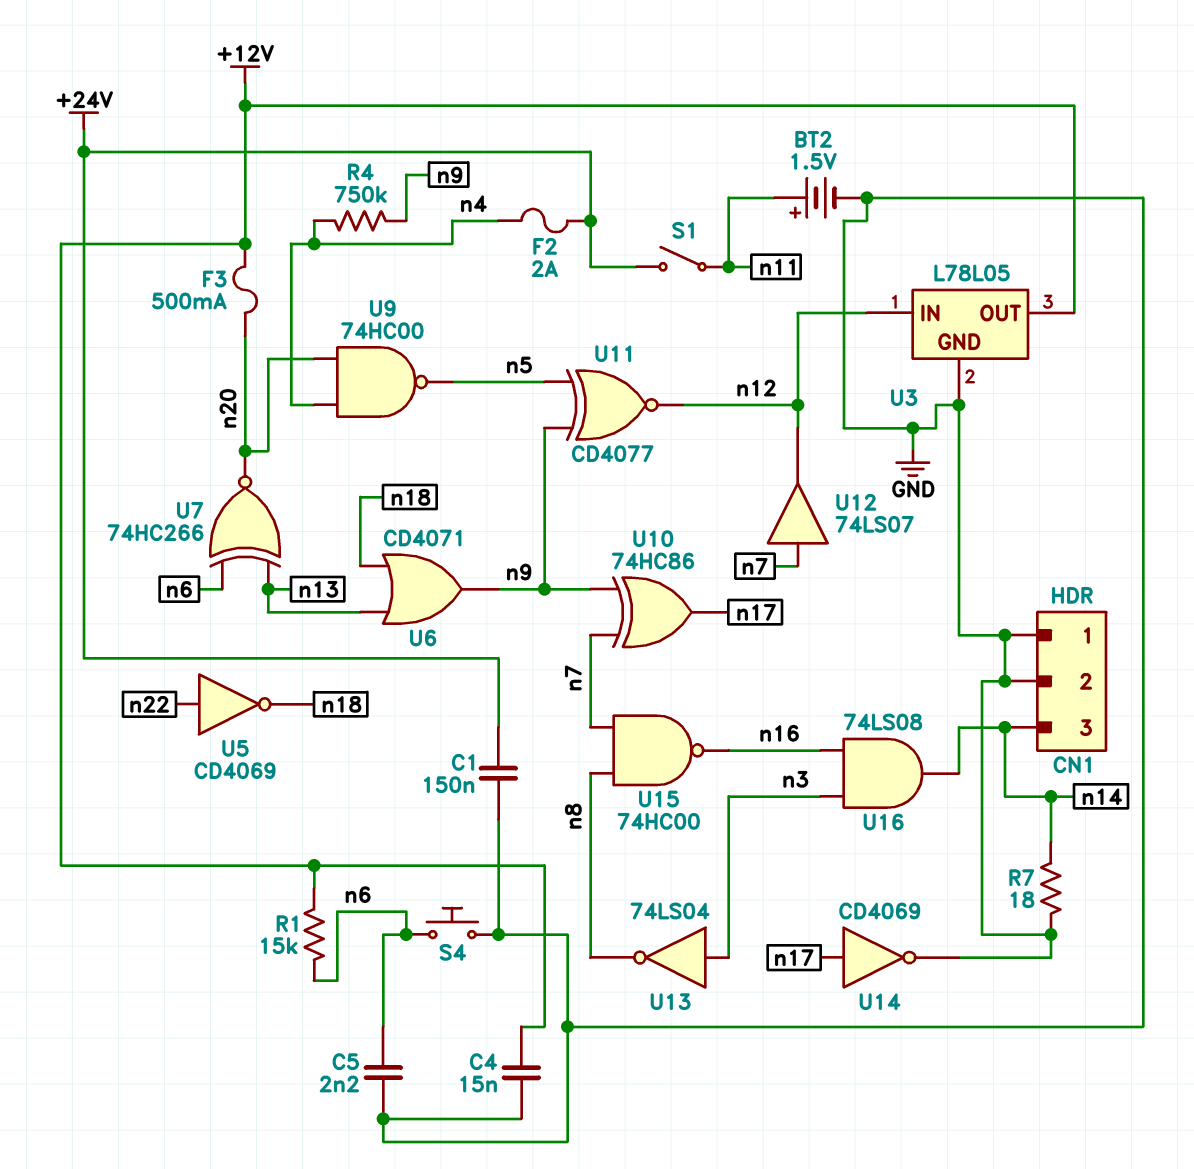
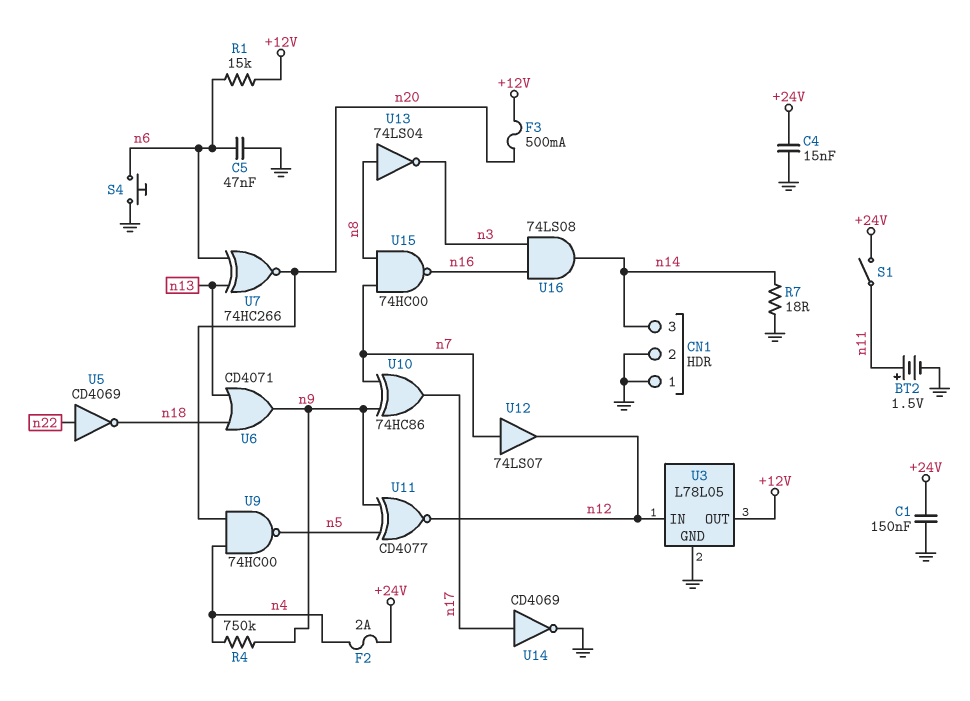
C4: 15nF (+12V, GND) -> 15nF (+24V, GND)
C5: 2.2nF (GND, n6) -> 47nF (GND, n6)
U13: NOT 74LS04 (in n3, out n8) -> NOT 74LS04 (in n8, out n3)

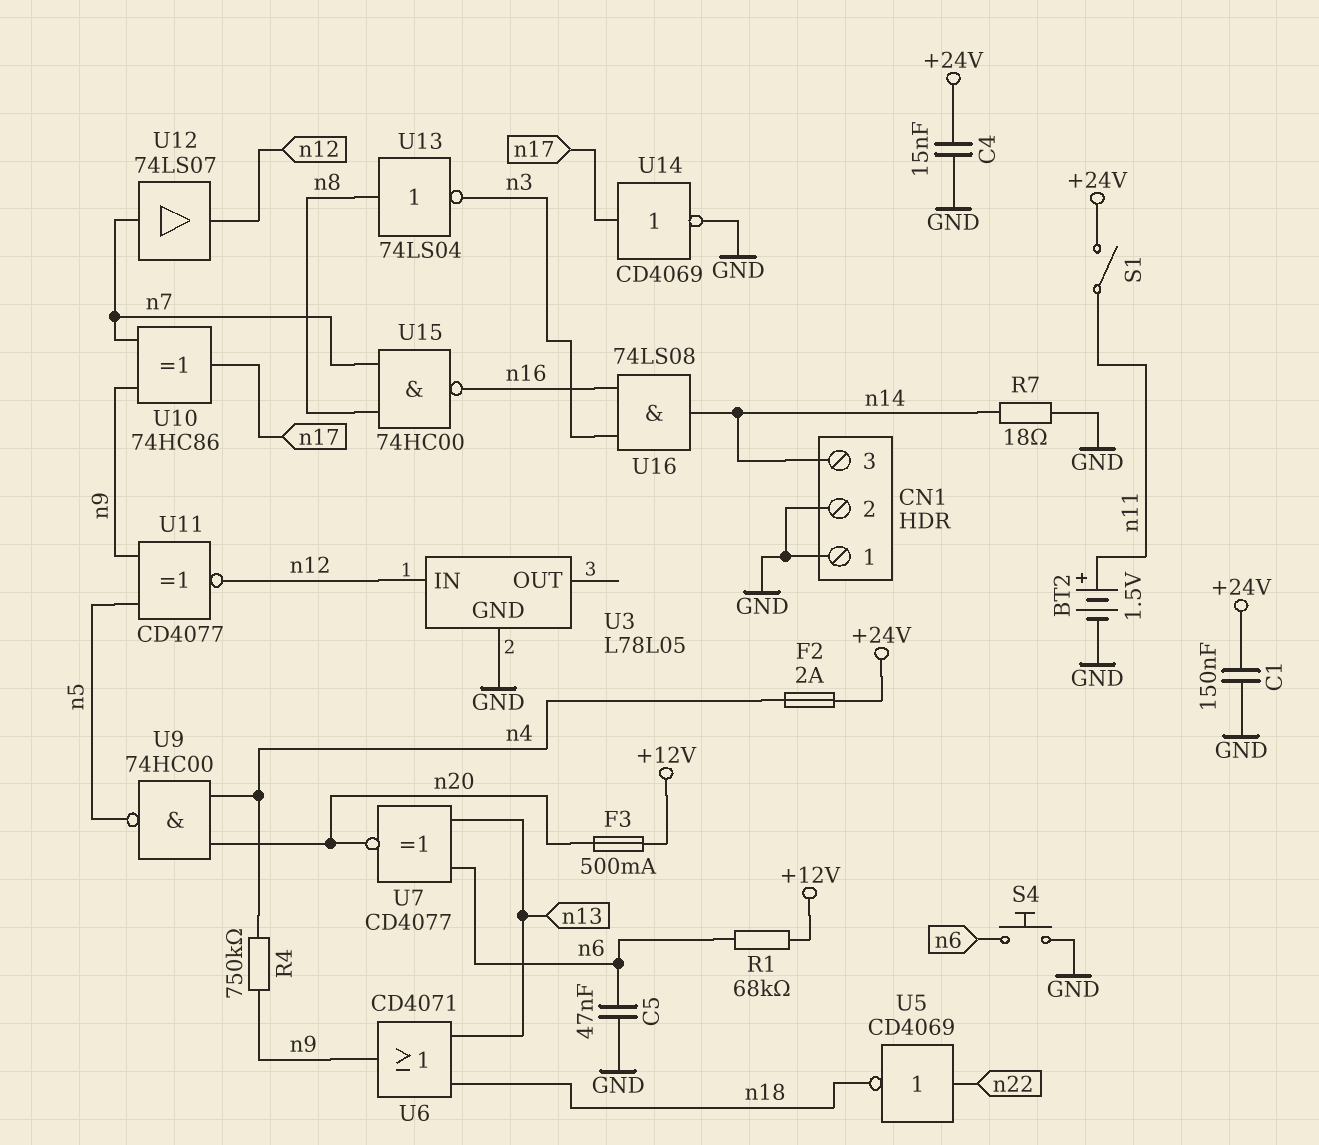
R1: 15k (+12V, n6) -> 68k (+12V, n6)
U3 pin OUT: +12V -> none
U7: XNOR 74HC266 (in n6, in n13, out n20) -> XNOR CD4077 (in n6, in n13, out n20)

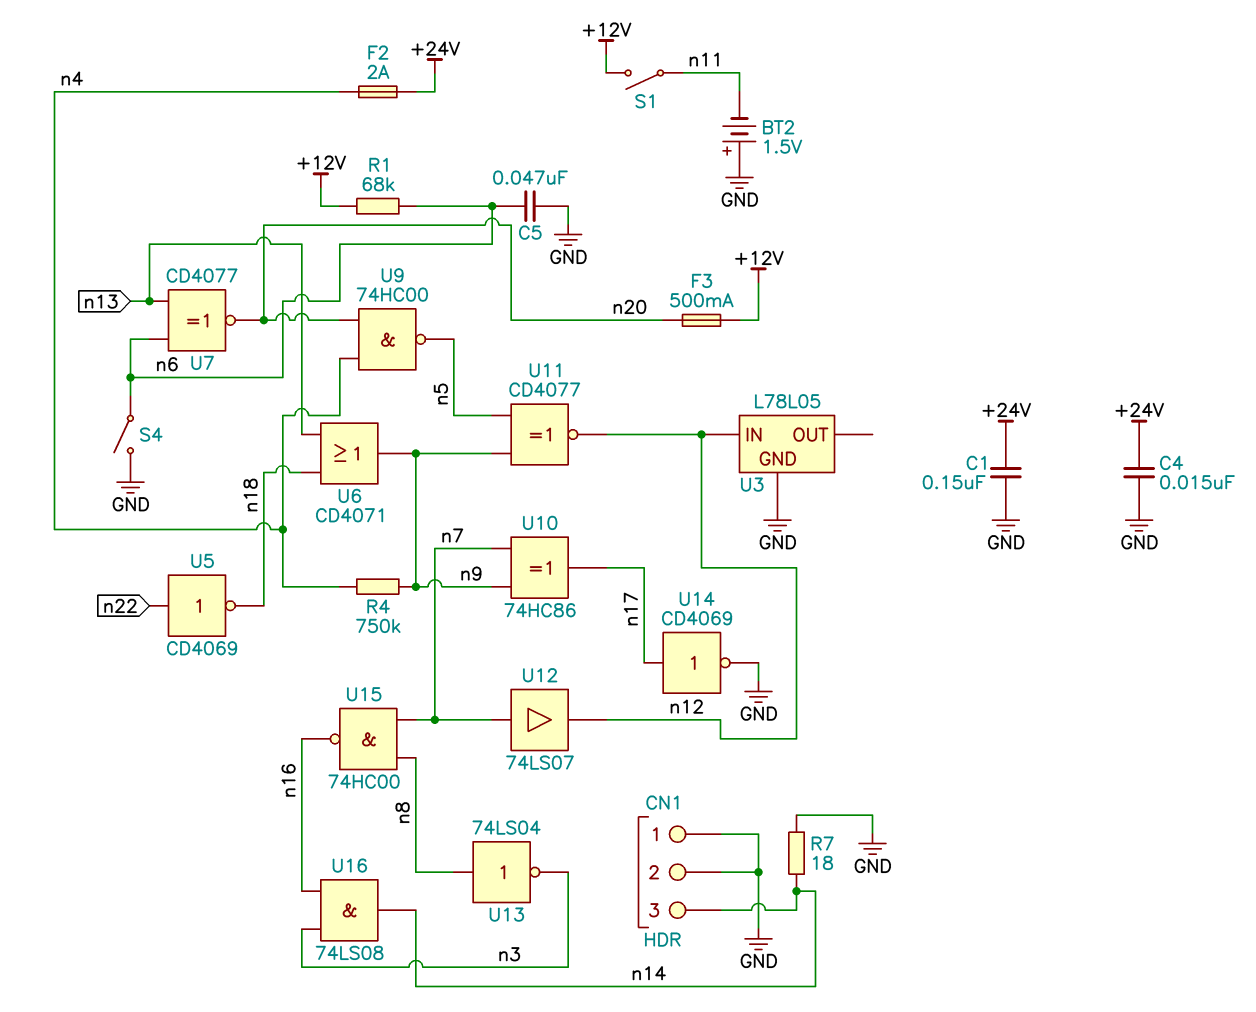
BT2: 1.5V (plus n11, minus GND) -> 1.5V (plus GND, minus n11)
S1: switch (+24V, n11) -> switch (+12V, n11)
S4: button (GND, n6) -> switch (GND, n6)

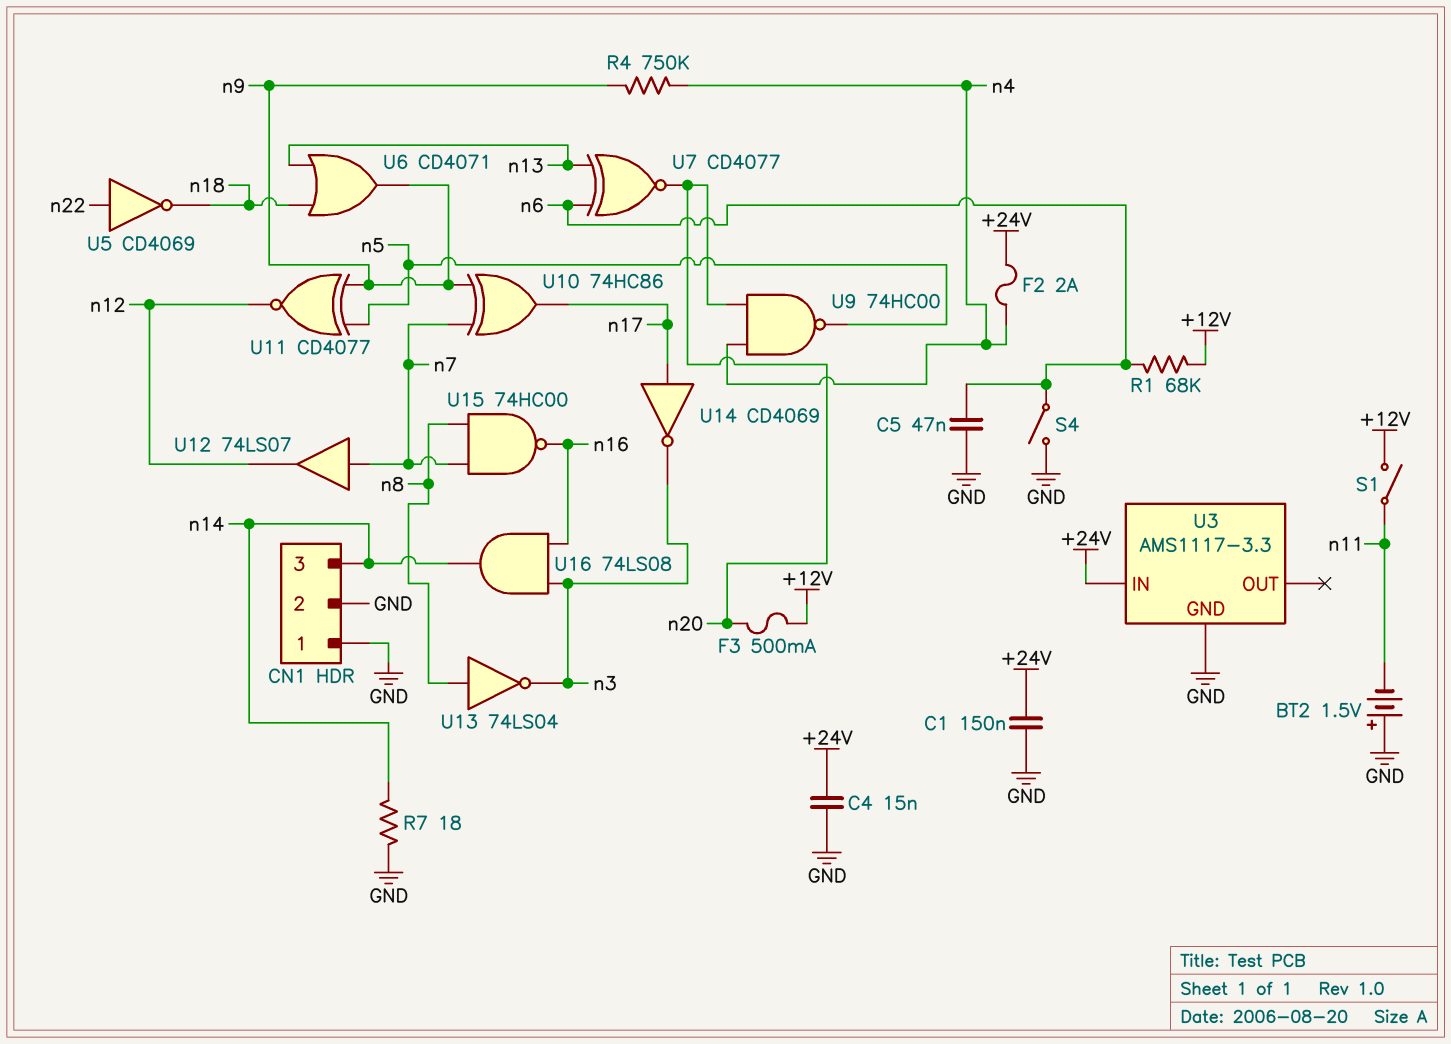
U3: L78L05 -> AMS1117-3.3
U3 pin IN: n12 -> +24V
U14: NOT CD4069 (in n17, out GND) -> NOT CD4069 (in n17, out n3)

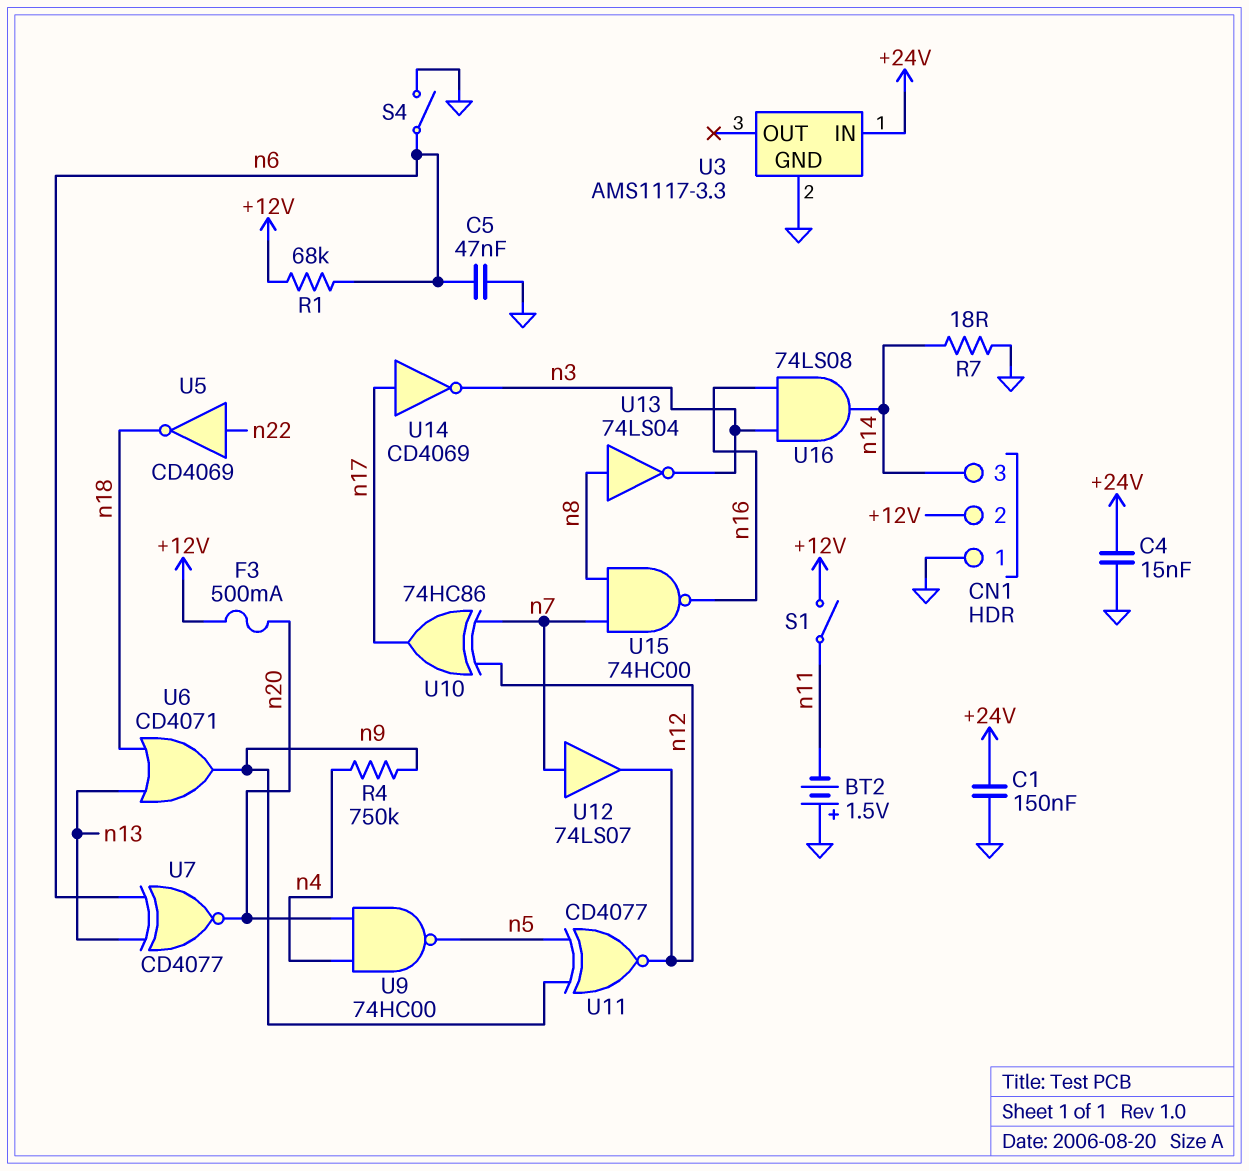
CN1 pin 2: GND -> +12V
F2: 2A (+24V, n4) -> none
U10: XOR 74HC86 (in n7, in n9, out n17) -> XOR 74HC86 (in n7, in n12, out n17)

